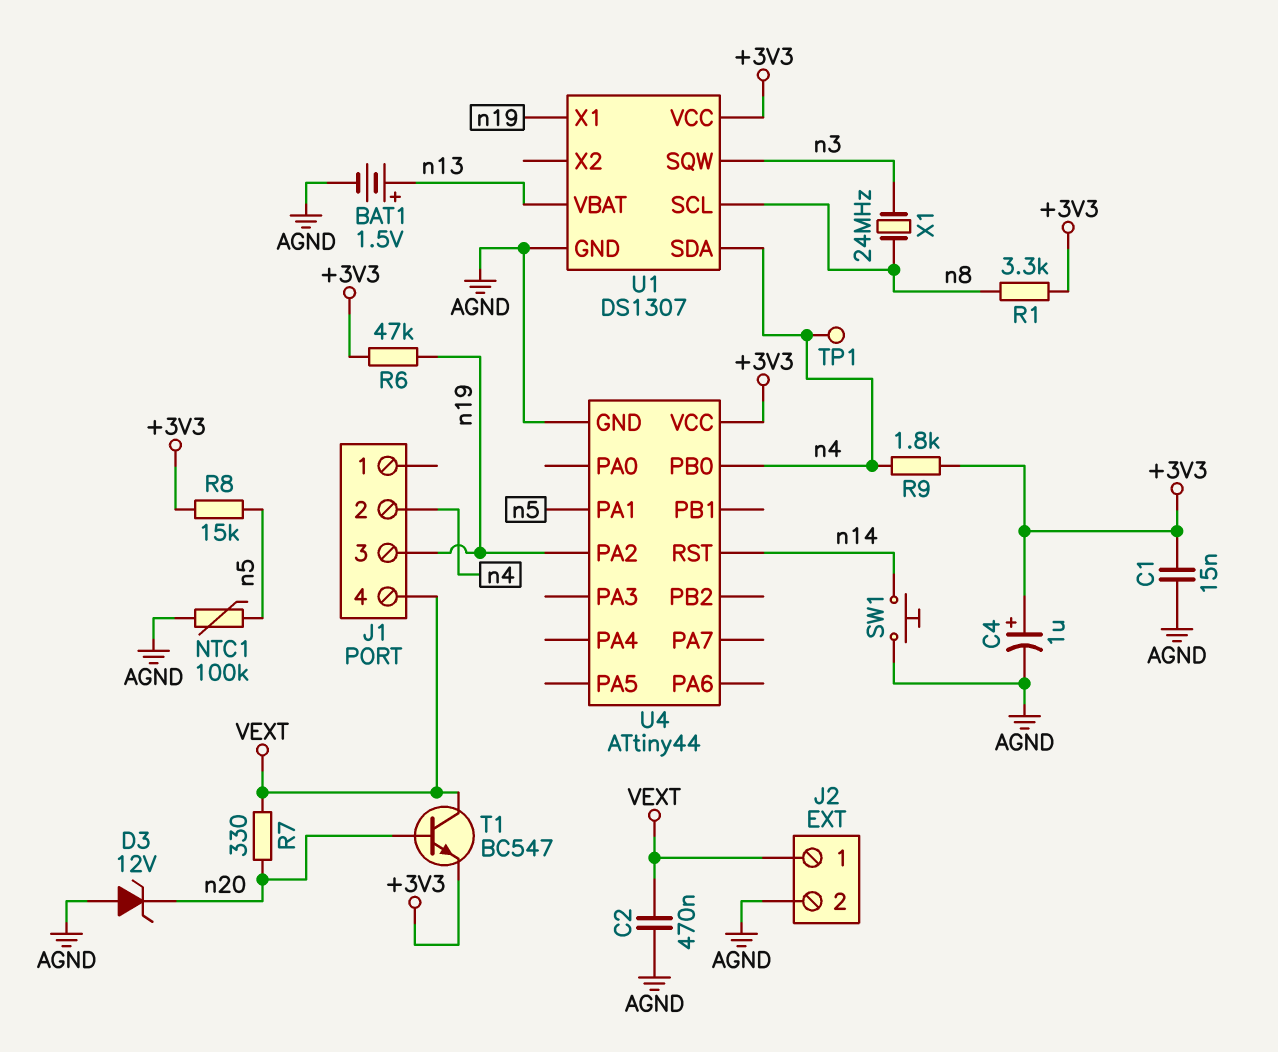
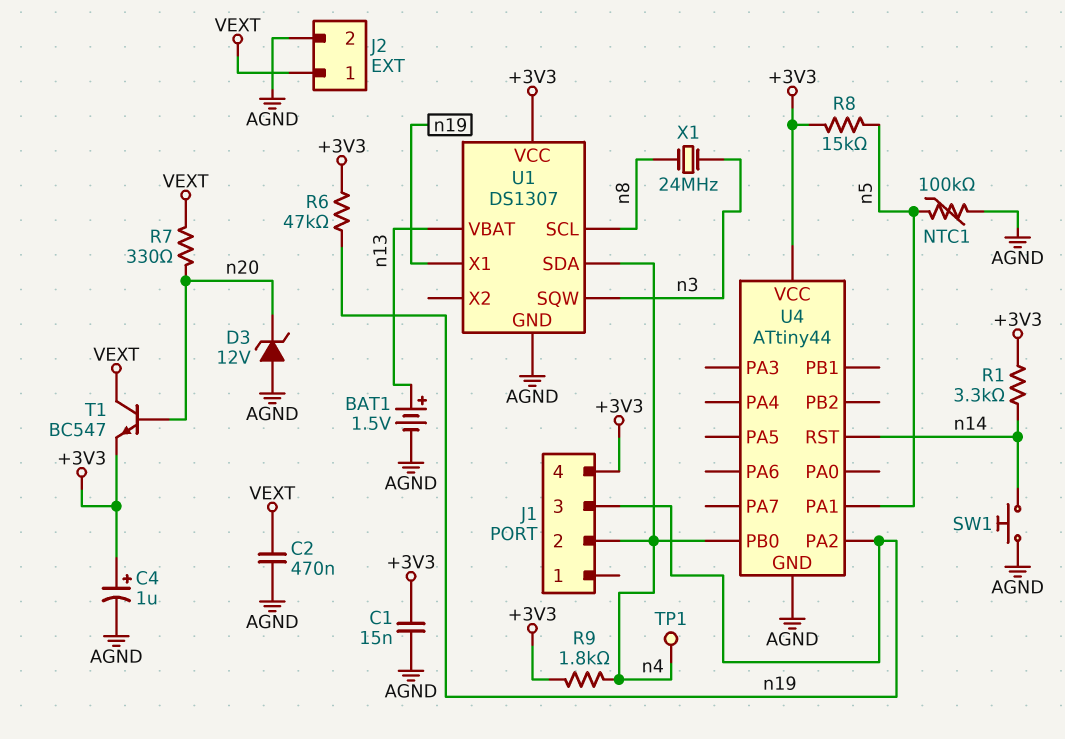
J1 pin 4: VEXT -> +3V3
R1: 3.3k (+3V3, n8) -> 3.3k (+3V3, n14)

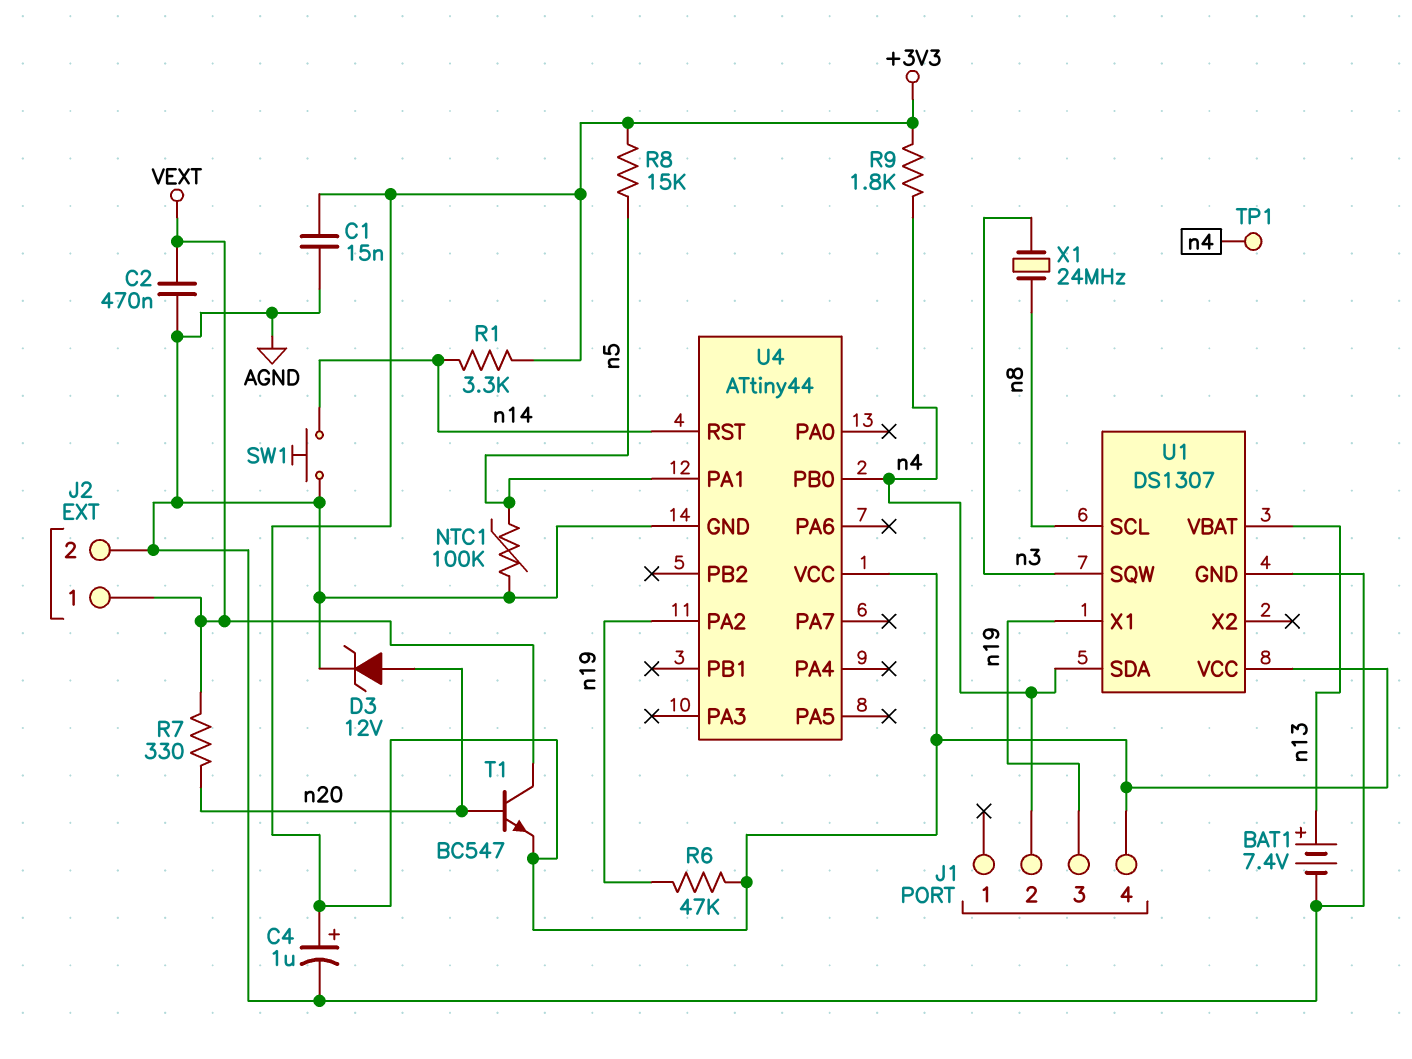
BAT1: 1.5V (plus n13, minus AGND) -> 7.4V (plus n13, minus AGND)
D3: zener 12V (A AGND, K n20) -> zener 12V (A n20, K AGND)

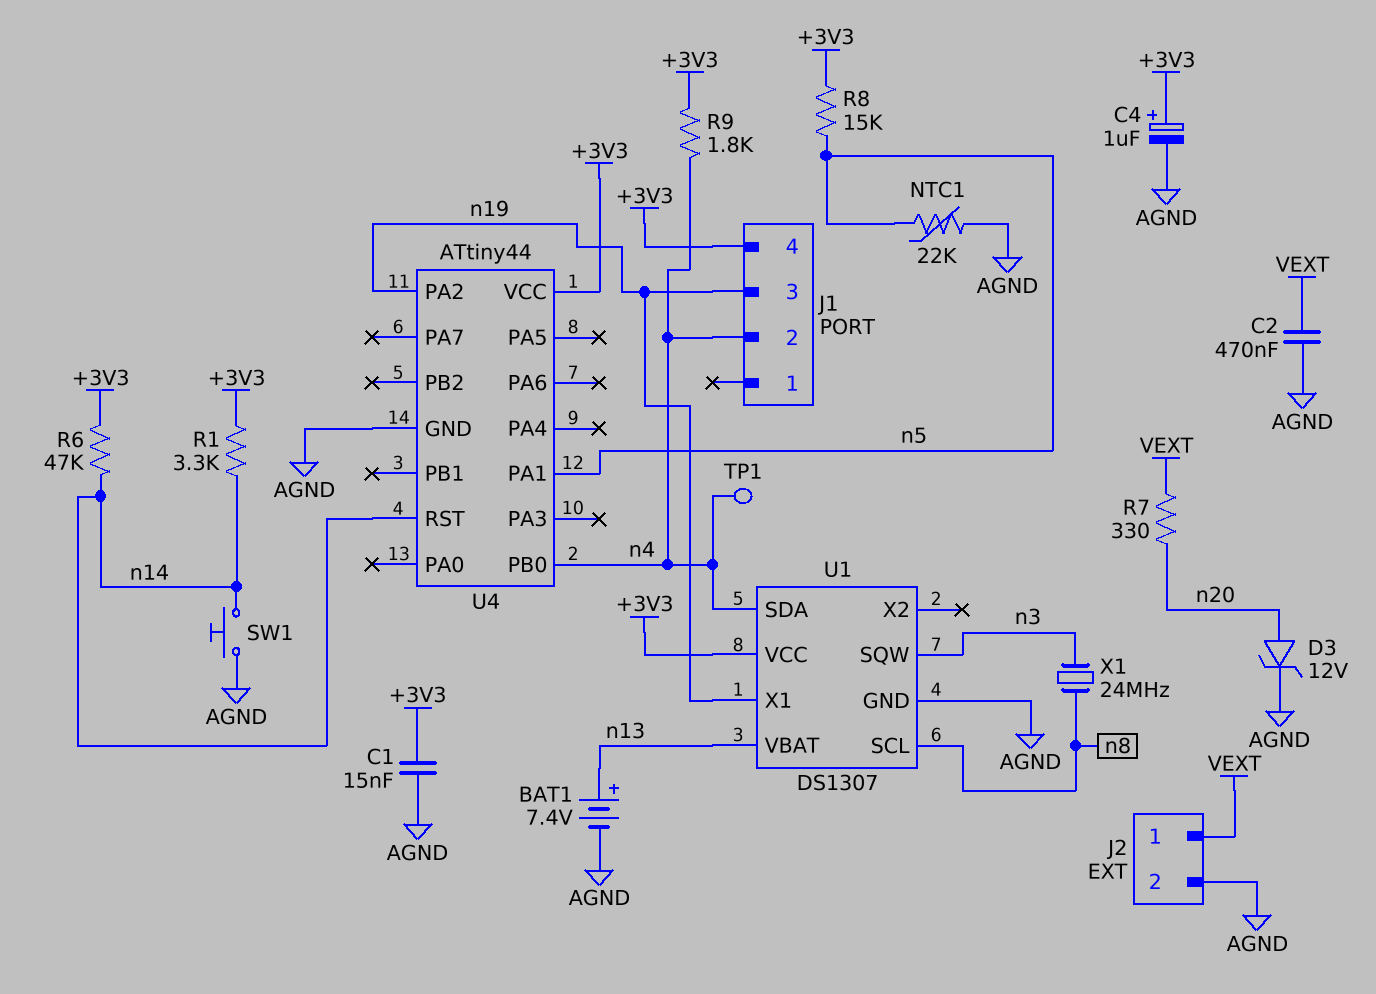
NTC1: 100k (AGND, n5) -> 22k (AGND, n5)
R6: 47k (+3V3, n19) -> 47k (+3V3, n14)
T1: NPN BC547 (B n20, C VEXT, E +3V3) -> none

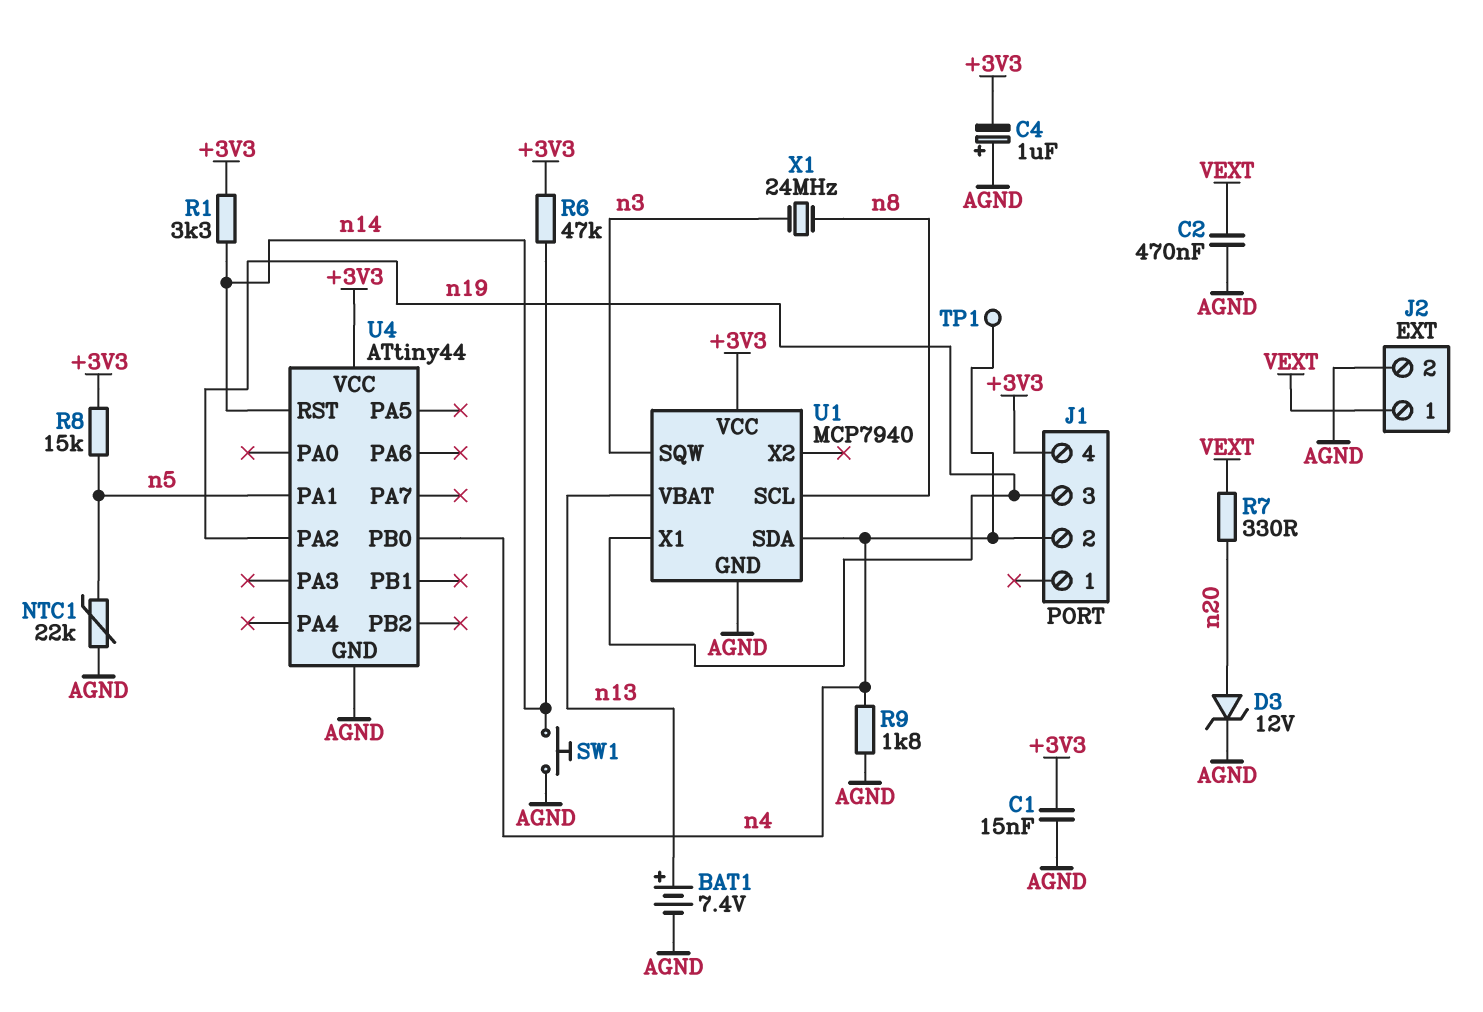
C4: 1uF (plus +3V3, minus AGND) -> 1uF (plus AGND, minus +3V3)
R9: 1.8k (+3V3, n4) -> 1.8k (AGND, n4)
U1: DS1307 -> MCP7940

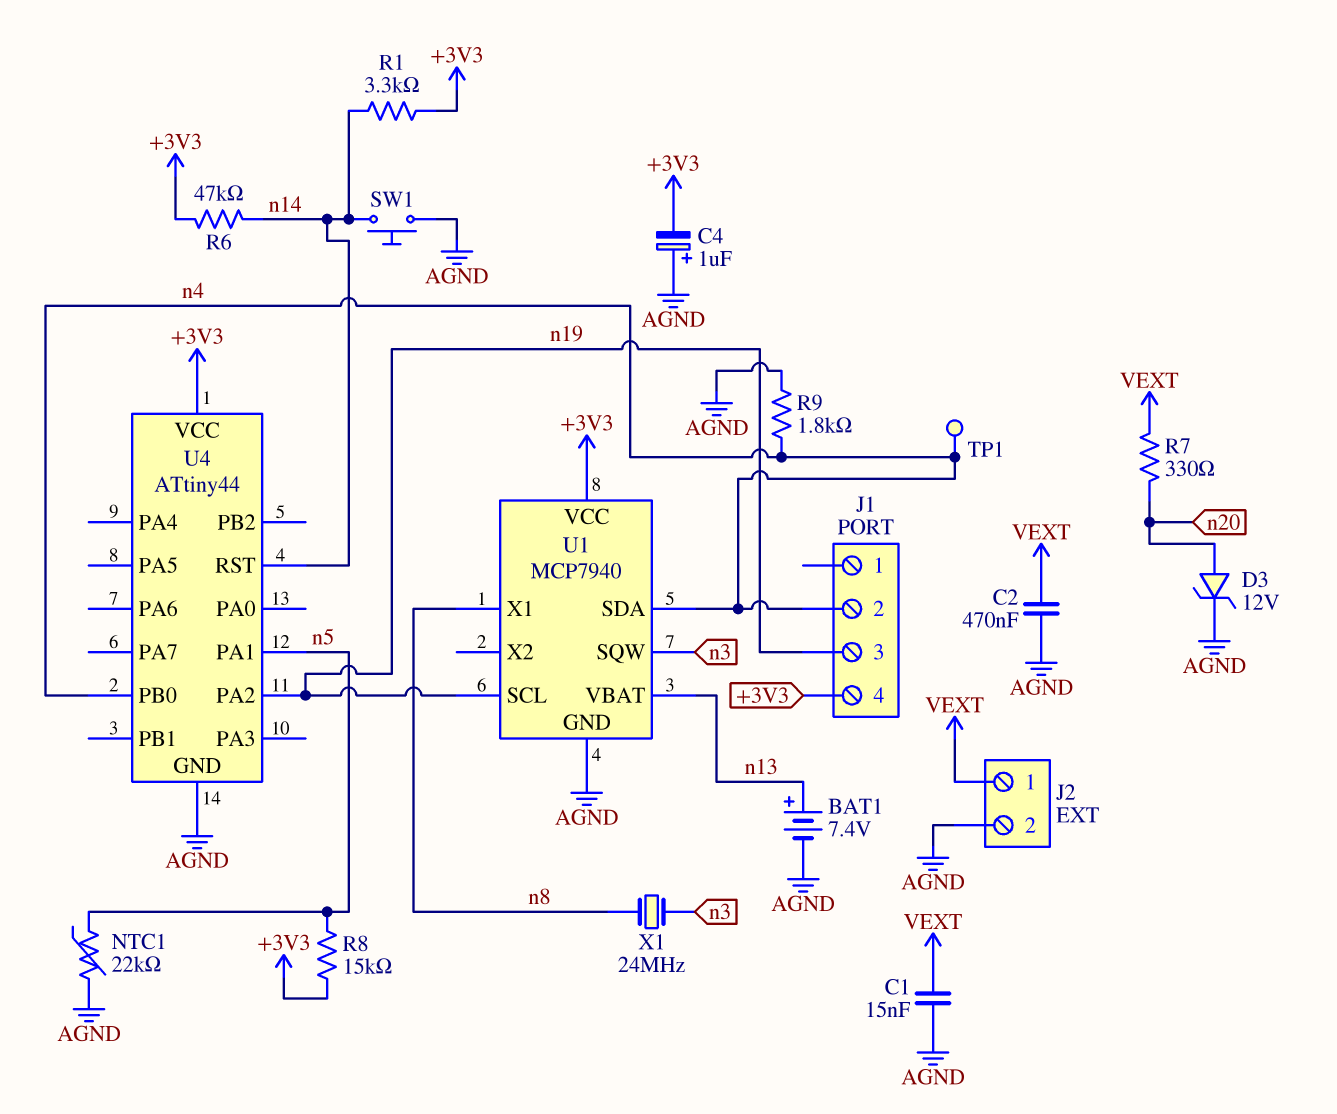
C1: 15nF (+3V3, AGND) -> 15nF (AGND, VEXT)
U1 pin SCL: n8 -> n19
U1 pin X1: n19 -> n8

